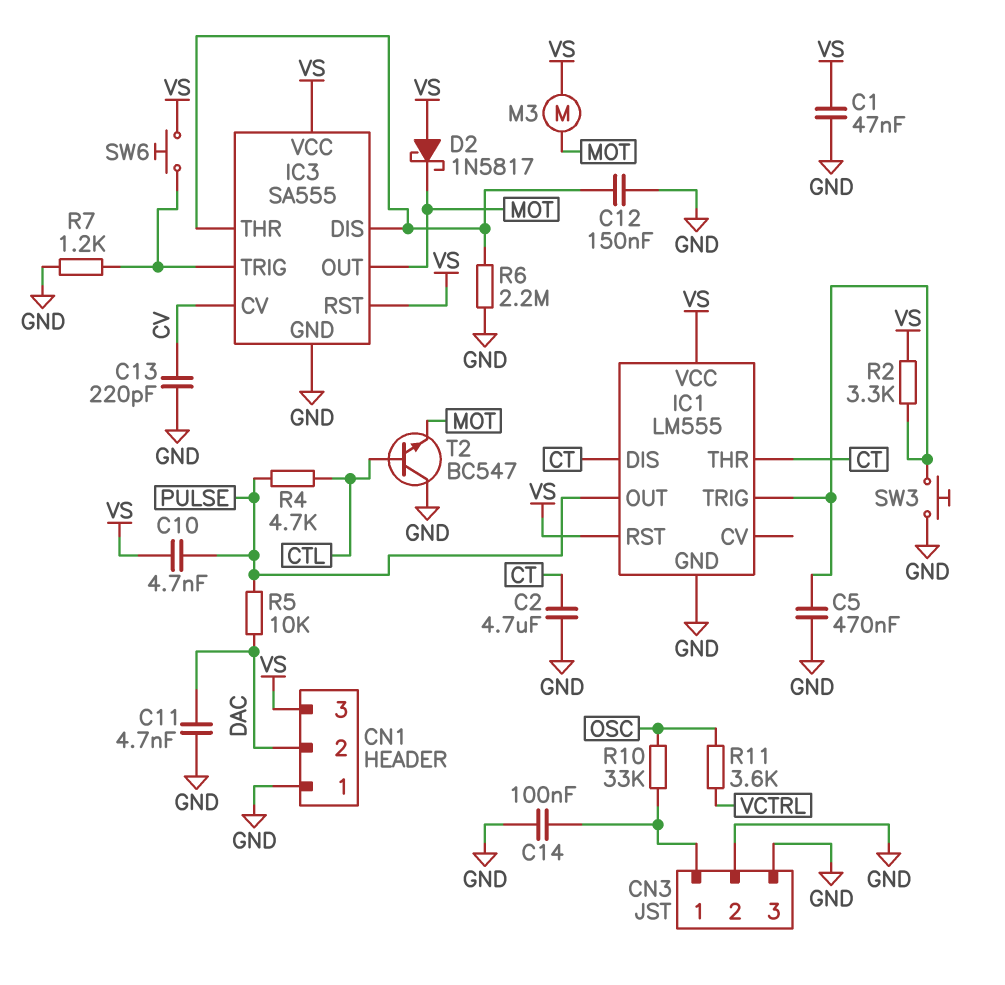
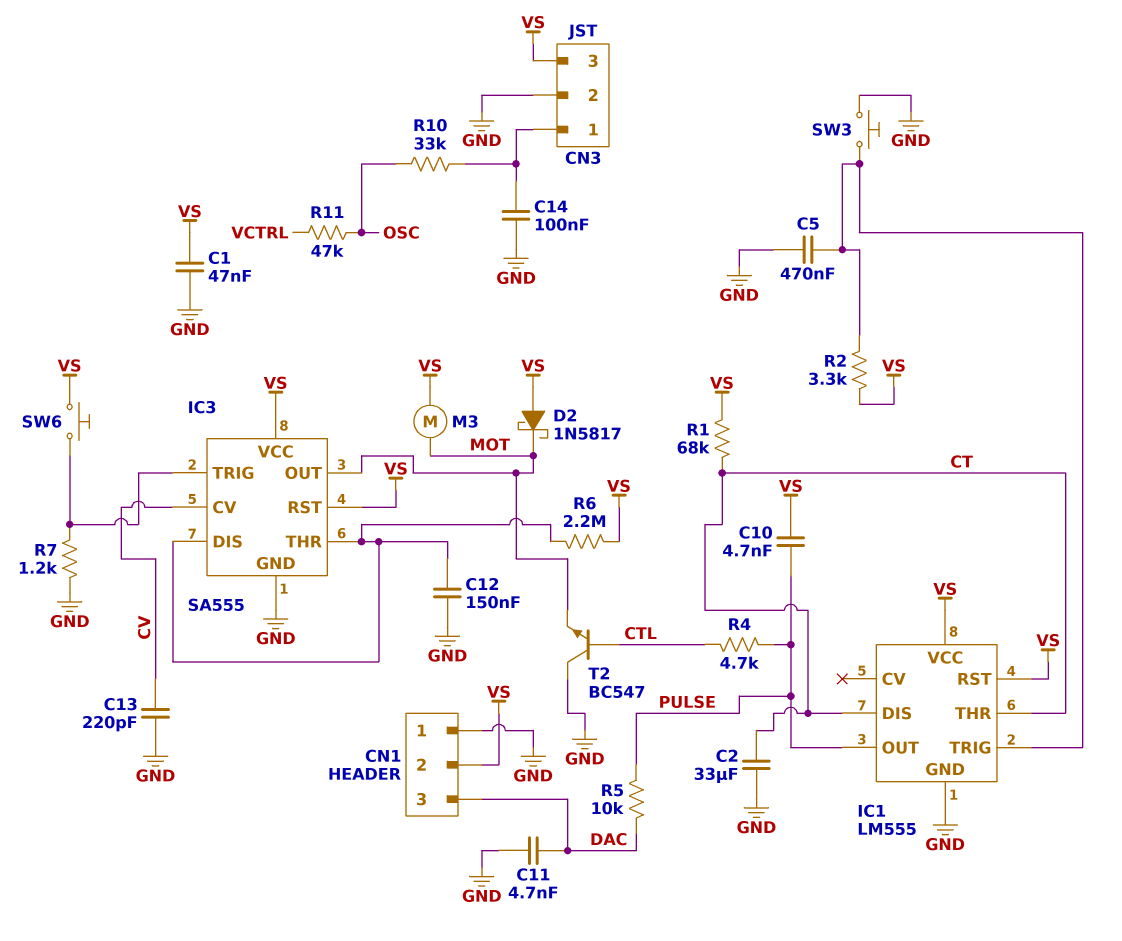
C2: 4.7uF (CT, GND) -> 33uF (CT, GND)
CN1 pin 2: DAC -> VS
CN1 pin 3: VS -> DAC
CN3 pin 3: GND -> VS
R1: none -> 68k (CT, VS)
R6: 2.2M (GND, IC3/DIS) -> 2.2M (IC3/DIS, VS)
R11: 3.6k (OSC, VCTRL) -> 47k (OSC, VCTRL)

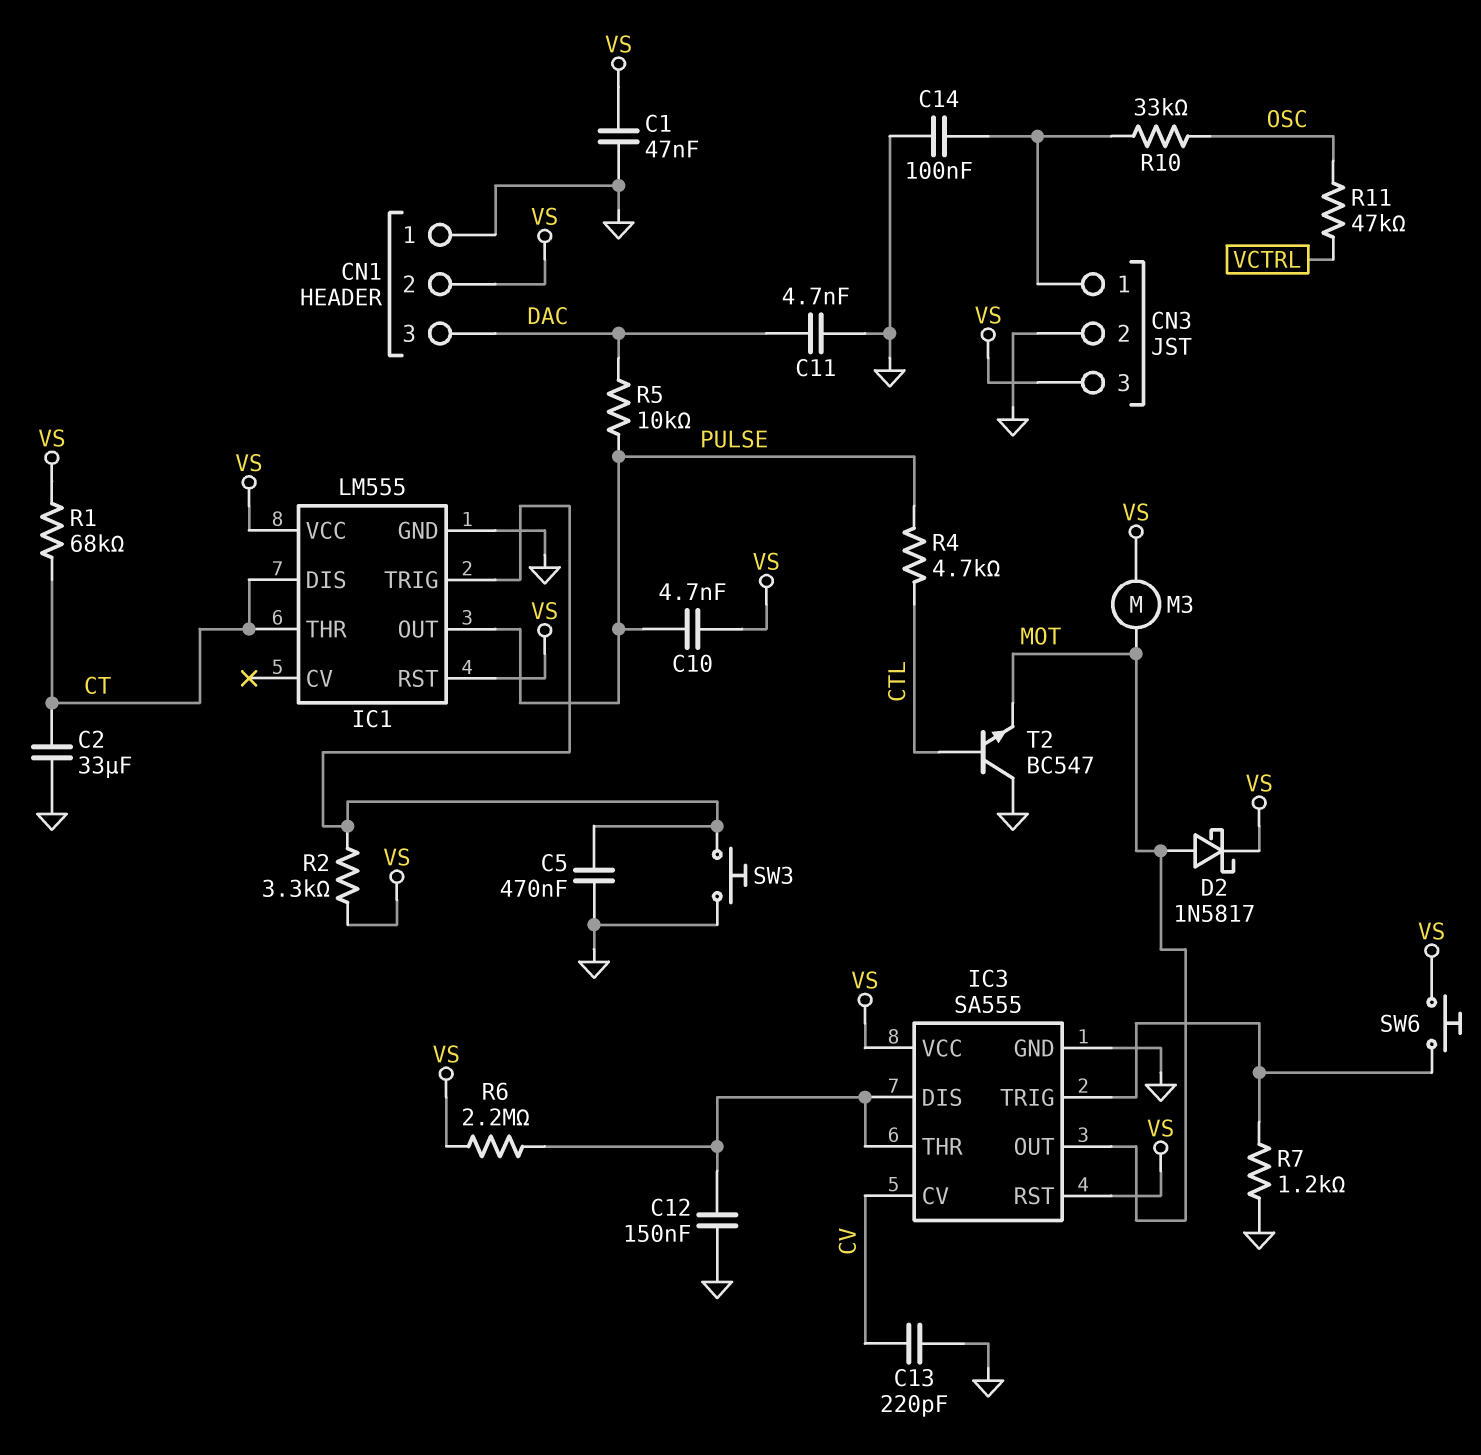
D2: schottky 1N5817 (A VS, K MOT) -> schottky 1N5817 (A MOT, K VS)

